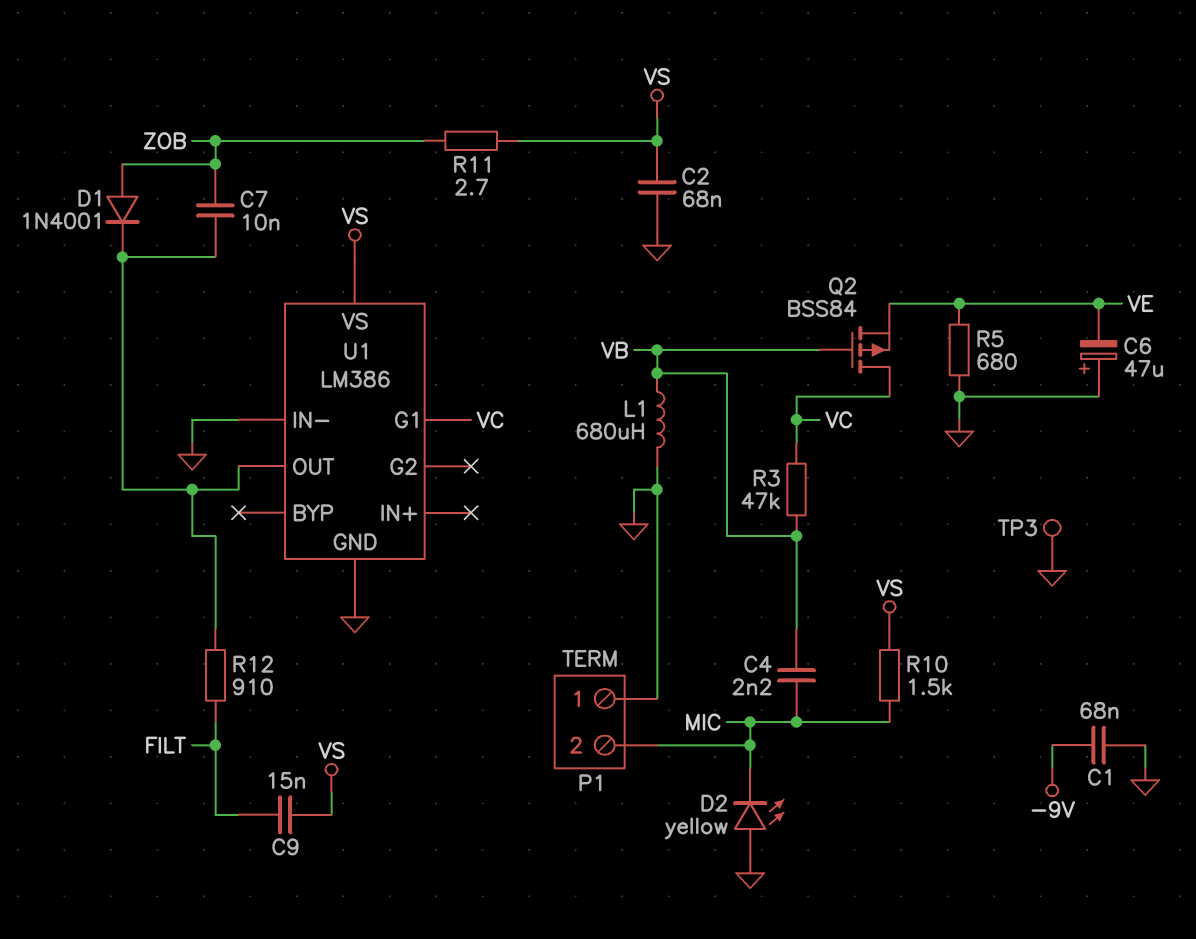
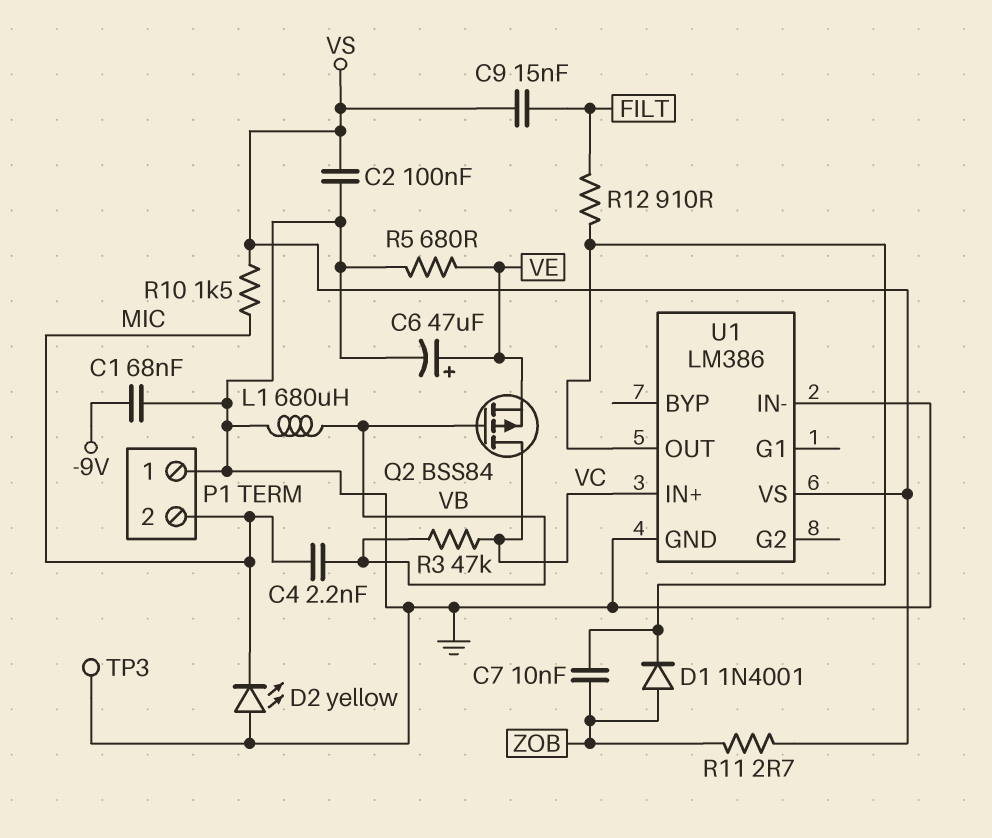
C2: 68nF (GND, VS) -> 100nF (GND, VS)
C6: 47uF (plus GND, minus VE) -> 47uF (plus VE, minus GND)
U1 pin G1: VC -> none
U1 pin IN+: none -> VC

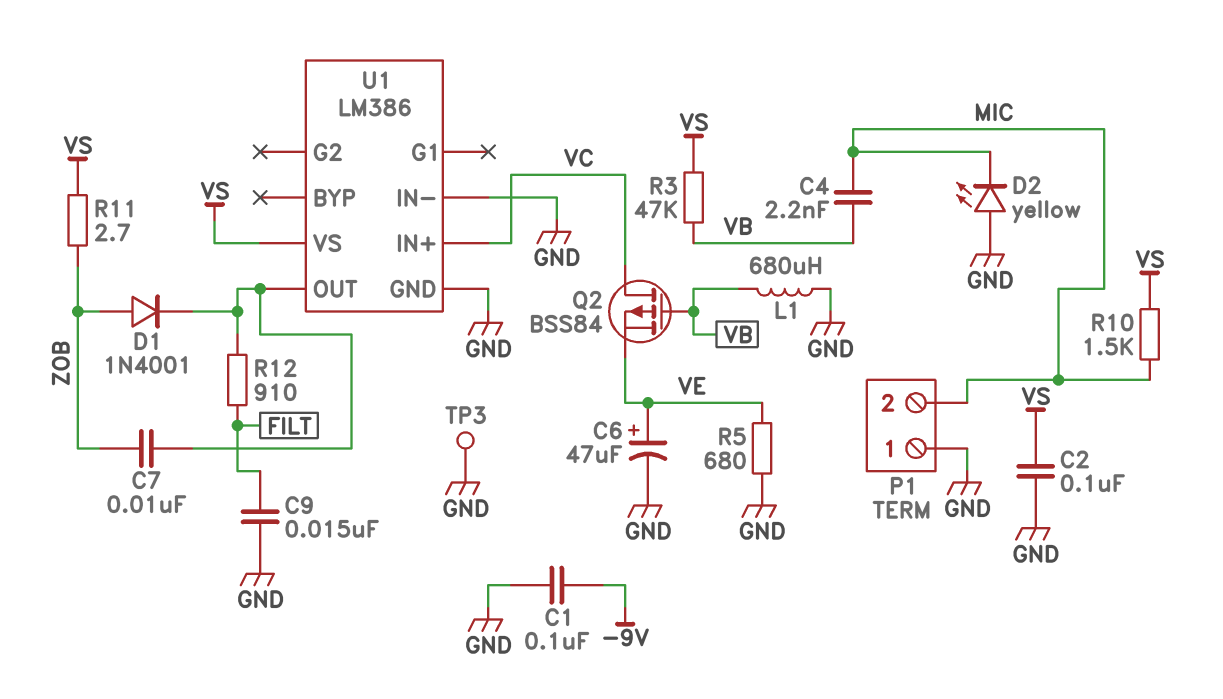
C1: 68nF (-9V, GND) -> 100nF (-9V, GND)
C9: 15nF (FILT, VS) -> 15nF (FILT, GND)
R3: 47k (VB, VC) -> 47k (VB, VS)

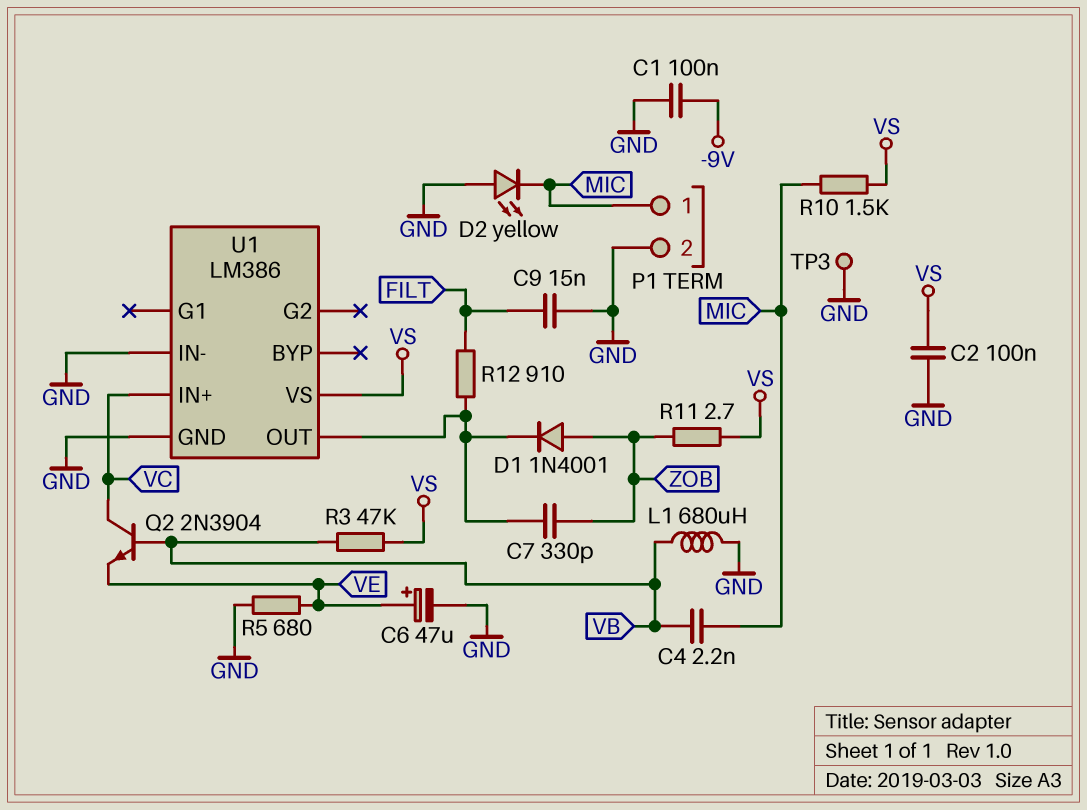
C7: 10nF (U1/OUT, ZOB) -> 330pF (U1/OUT, ZOB)
P1 pin 1: GND -> MIC
P1 pin 2: MIC -> GND
Q2: PMOS BSS84 (G VB, D VC, S VE) -> NPN 2N3904 (B VB, C VC, E VE)

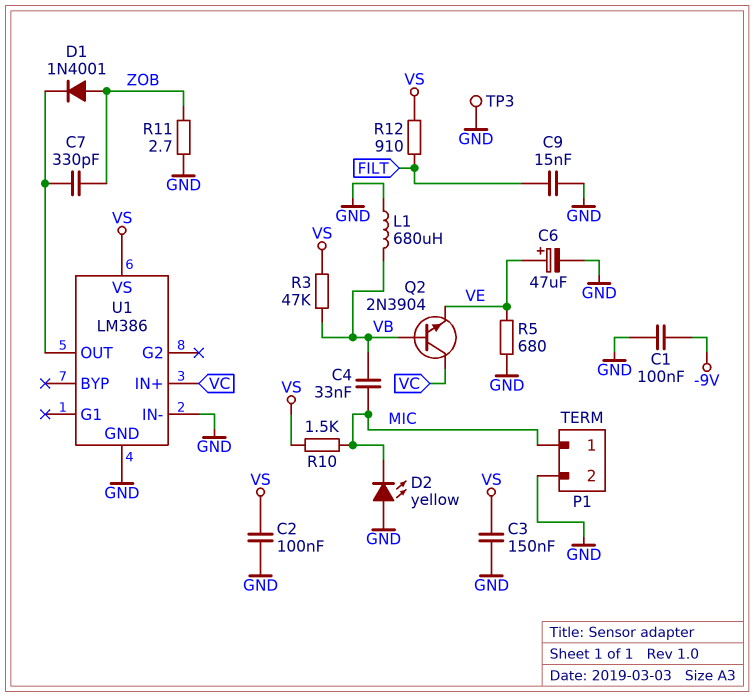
C3: none -> 150nF (GND, VS)
C4: 2.2nF (MIC, VB) -> 33nF (MIC, VB)
R11: 2.7 (VS, ZOB) -> 2.7 (GND, ZOB)
R12: 910 (FILT, U1/OUT) -> 910 (FILT, VS)

